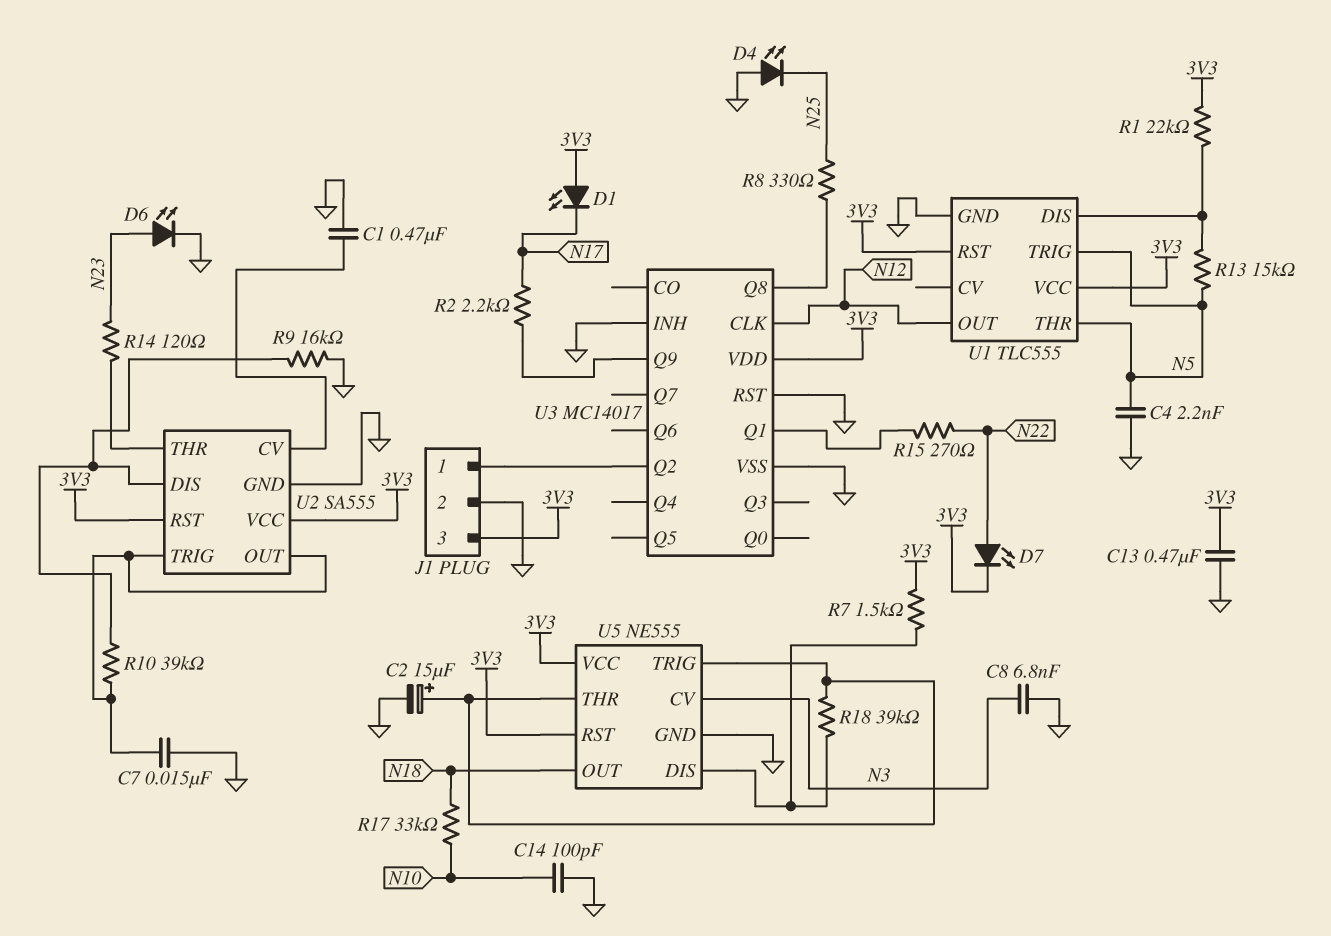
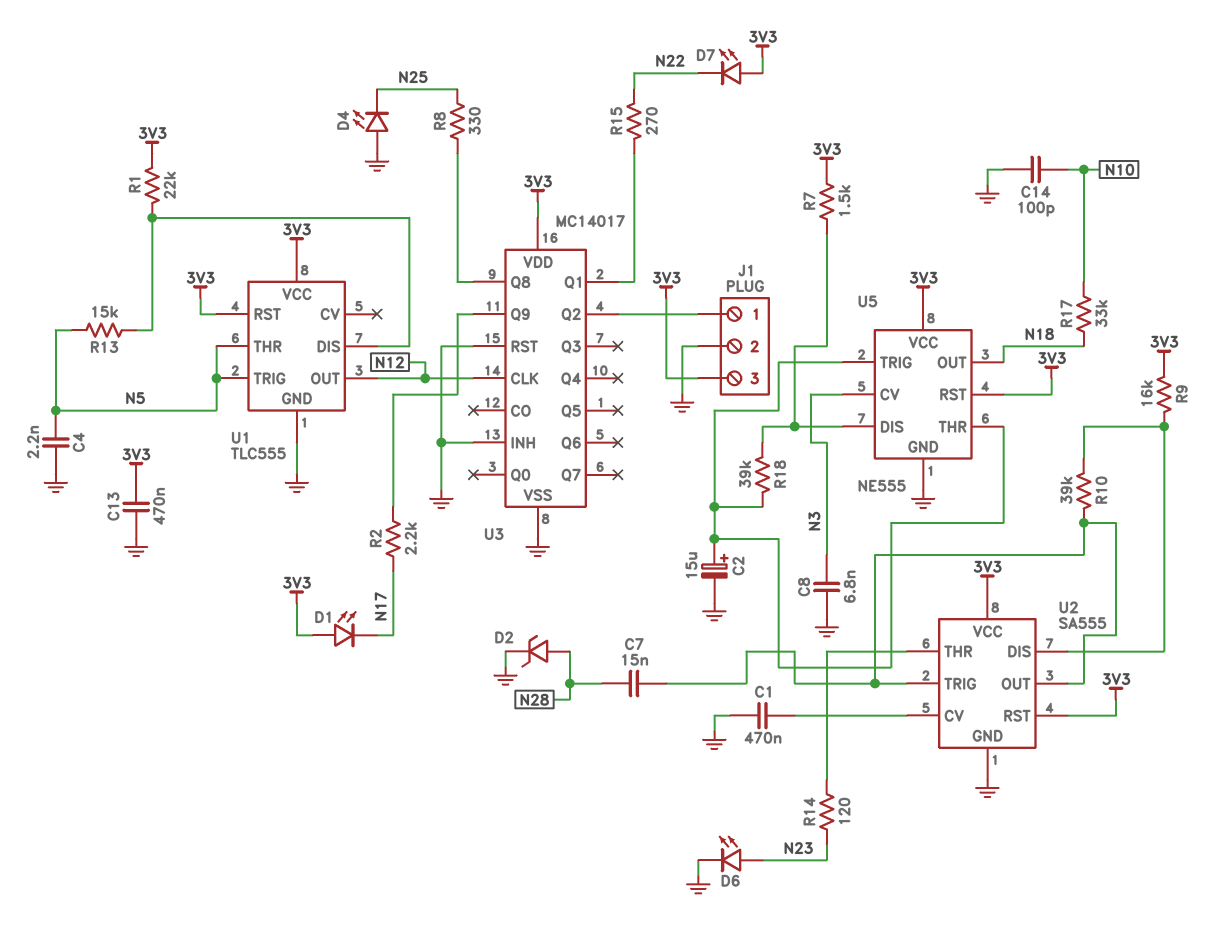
C7: 15nF (GND, U2/OUT) -> 15nF (N28, U2/OUT)
D2: none -> zener (A N28, K GND)
D7: LED (A N22, K 3V3) -> LED (A 3V3, K N22)
R9: 16k (GND, U2/DIS) -> 16k (3V3, U2/DIS)

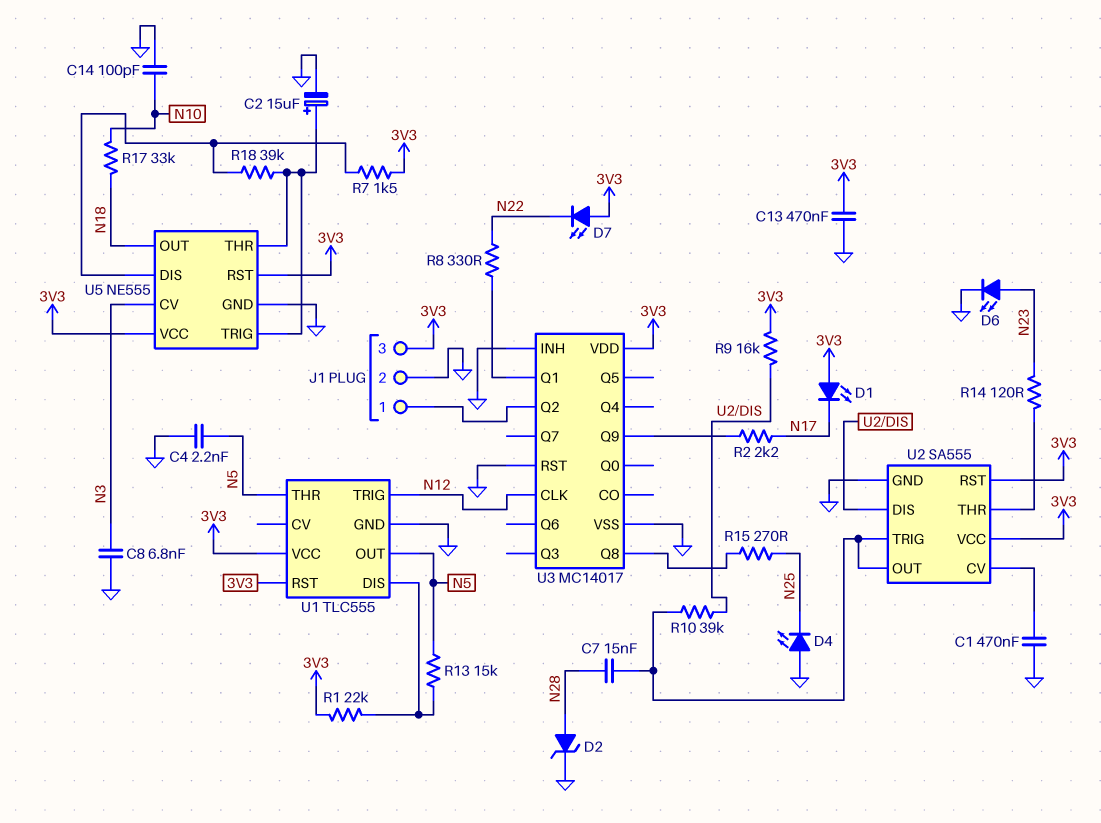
R8: 330 (N25, U3/Q8) -> 330 (N22, U3/Q1)
R15: 270 (N22, U3/Q1) -> 270 (N25, U3/Q8)
U1 pin OUT: N12 -> N5
U1 pin TRIG: N5 -> N12

